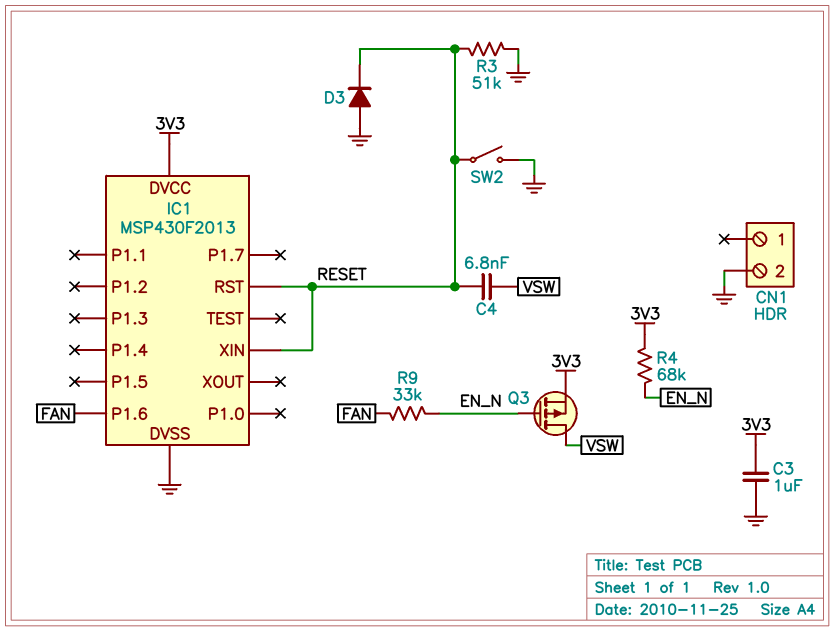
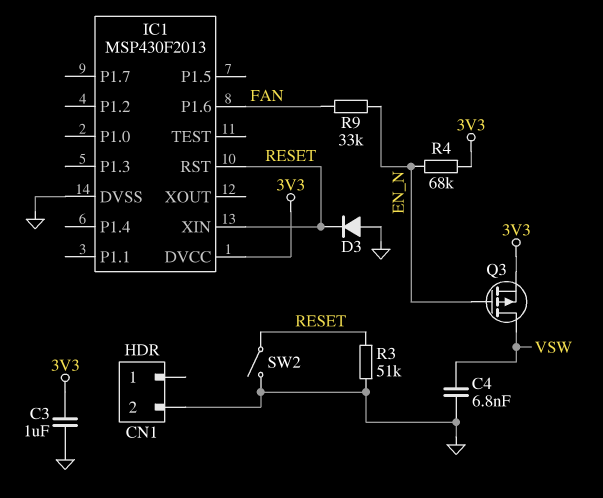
C4: 6.8nF (RESET, VSW) -> 6.8nF (GND, VSW)

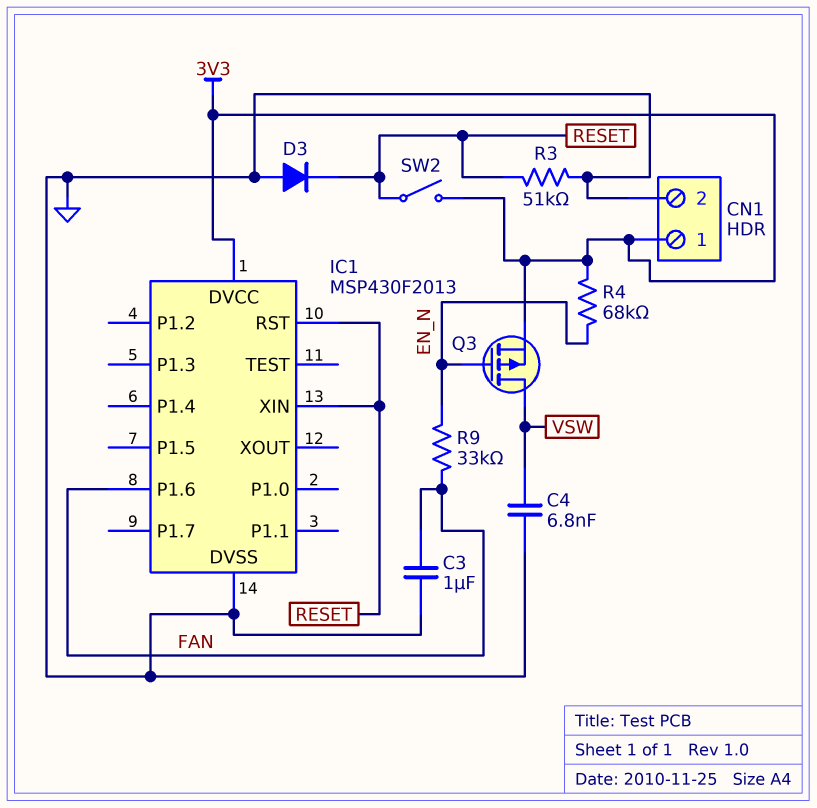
C3: 1uF (3V3, GND) -> 1uF (FAN, GND)
CN1 pin 1: none -> 3V3
SW2: switch (GND, RESET) -> switch (3V3, RESET)

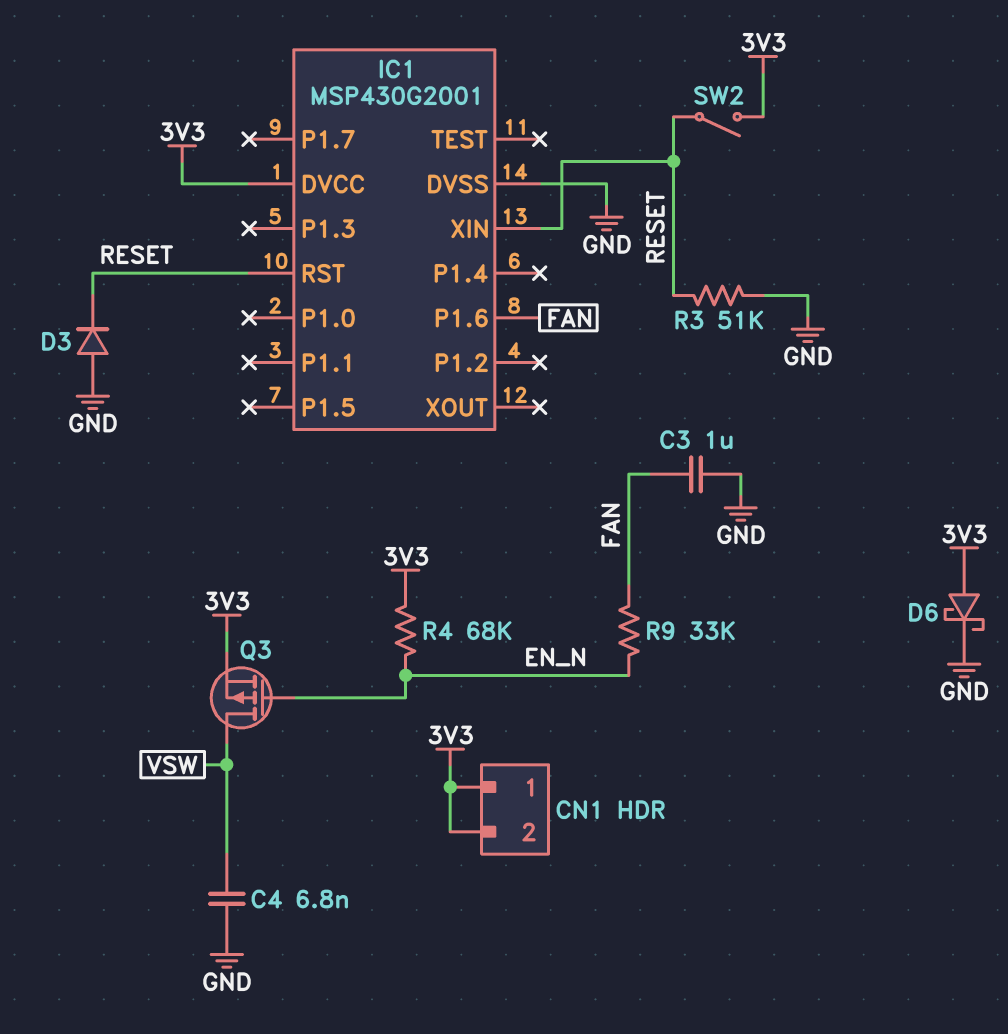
CN1 pin 2: GND -> 3V3
D6: none -> schottky (A 3V3, K GND)
IC1: MSP430F2013 -> MSP430G2001

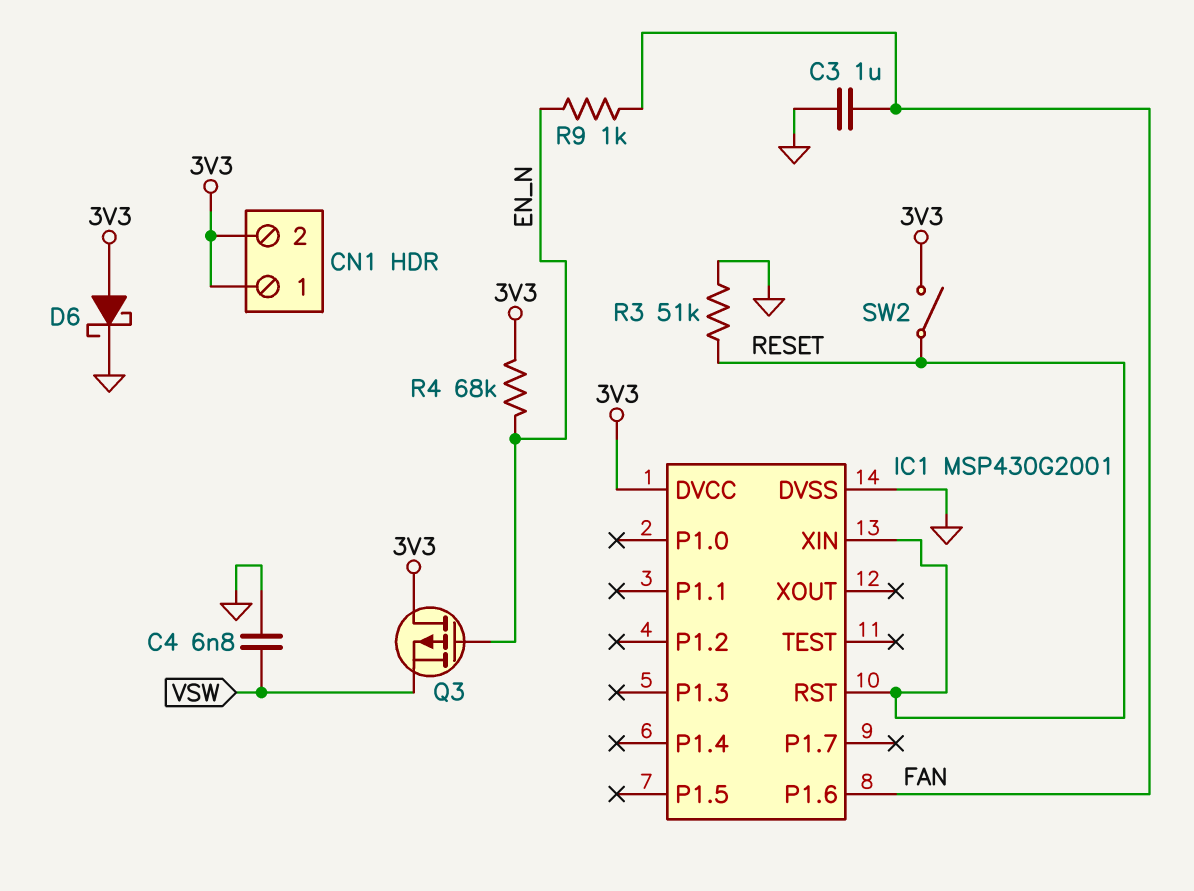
D3: diode (A GND, K RESET) -> none
Q3: PMOS (G EN_N, D VSW, S 3V3) -> PMOS (G EN_N, D 3V3, S VSW)
R9: 33k (EN_N, FAN) -> 1k (EN_N, FAN)

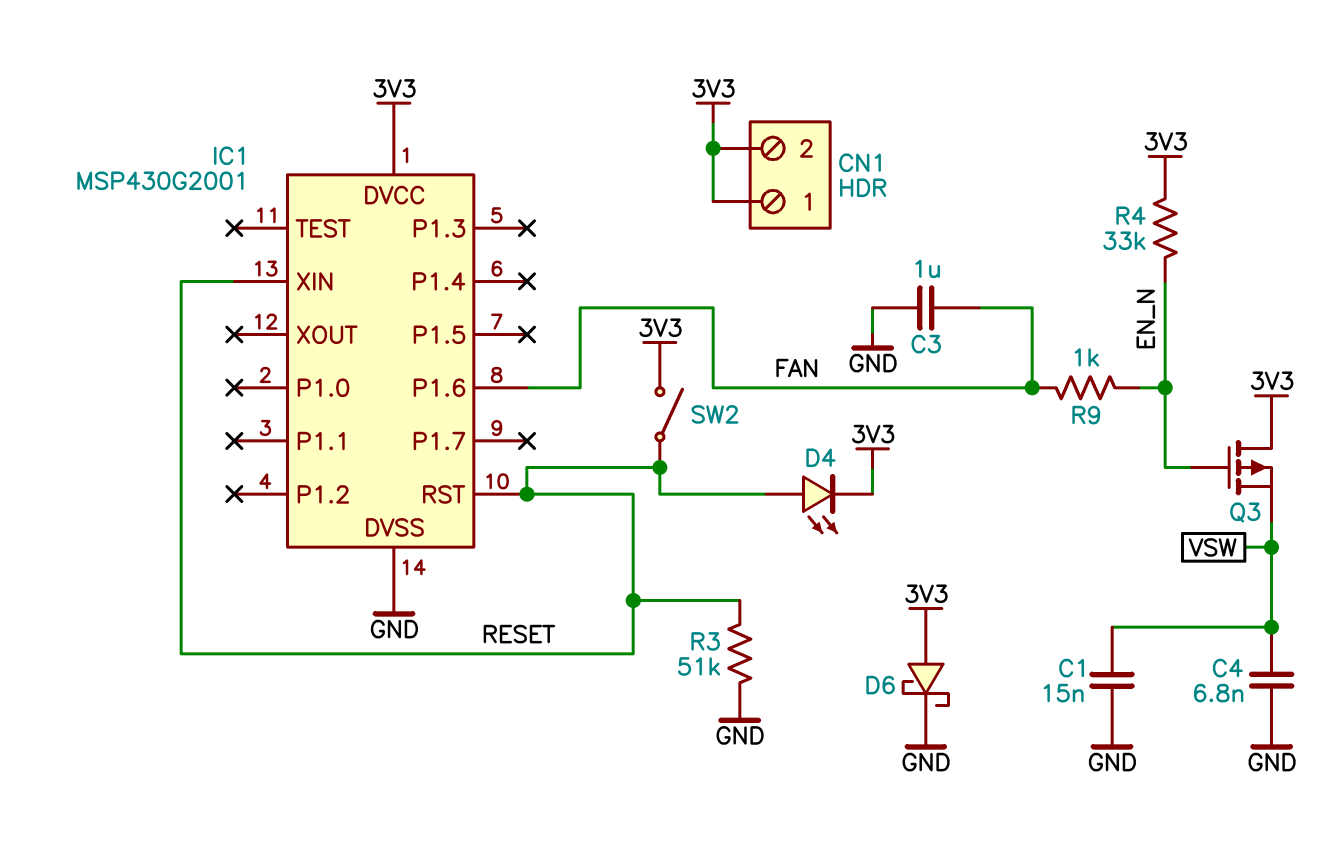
C1: none -> 15nF (GND, VSW)
D4: none -> LED (A RESET, K 3V3)
R4: 68k (3V3, EN_N) -> 33k (3V3, EN_N)

